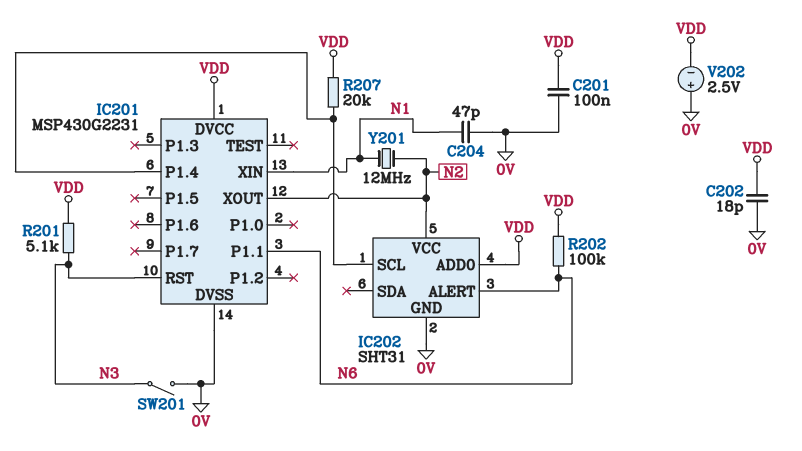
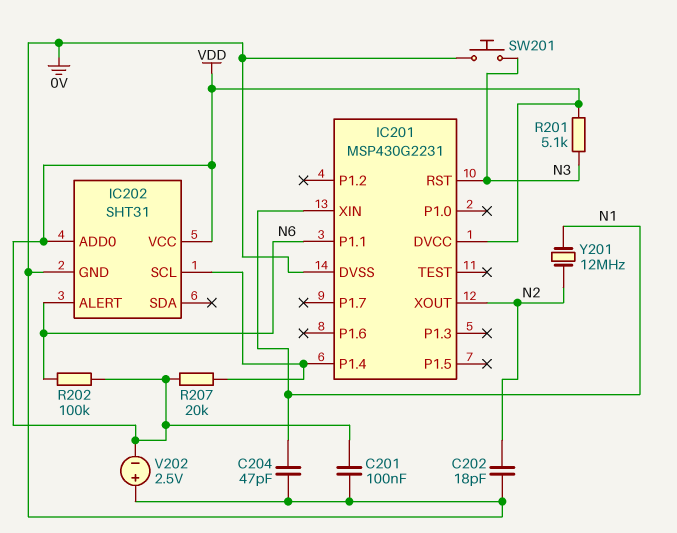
C202: 18pF (0V, VDD) -> 18pF (0V, N2)
IC202 pin VCC: N2 -> VDD
SW201: switch (0V, N3) -> button (0V, N3)

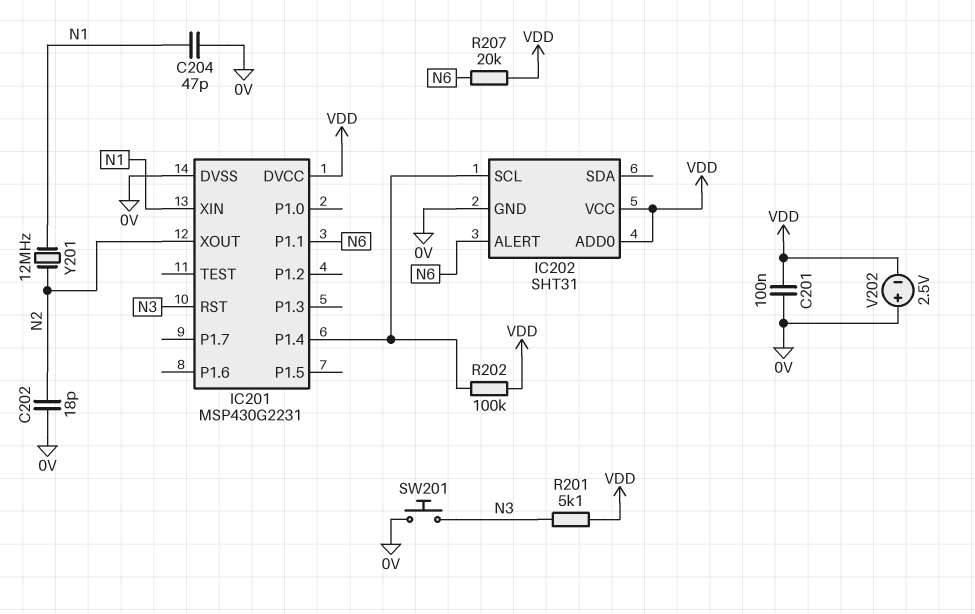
R202: 100k (N6, VDD) -> 100k (IC201/P1.4, VDD)
R207: 20k (IC201/P1.4, VDD) -> 20k (N6, VDD)

